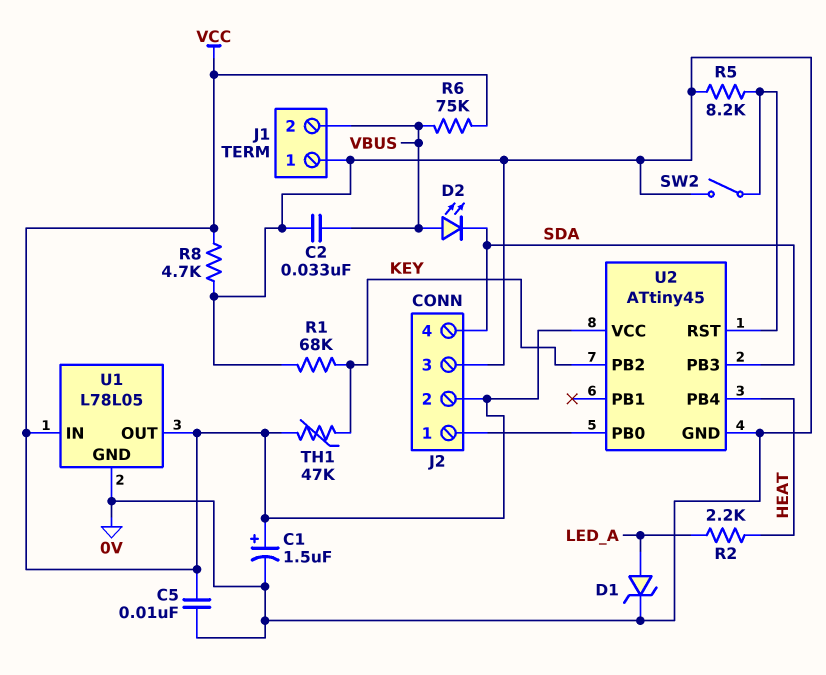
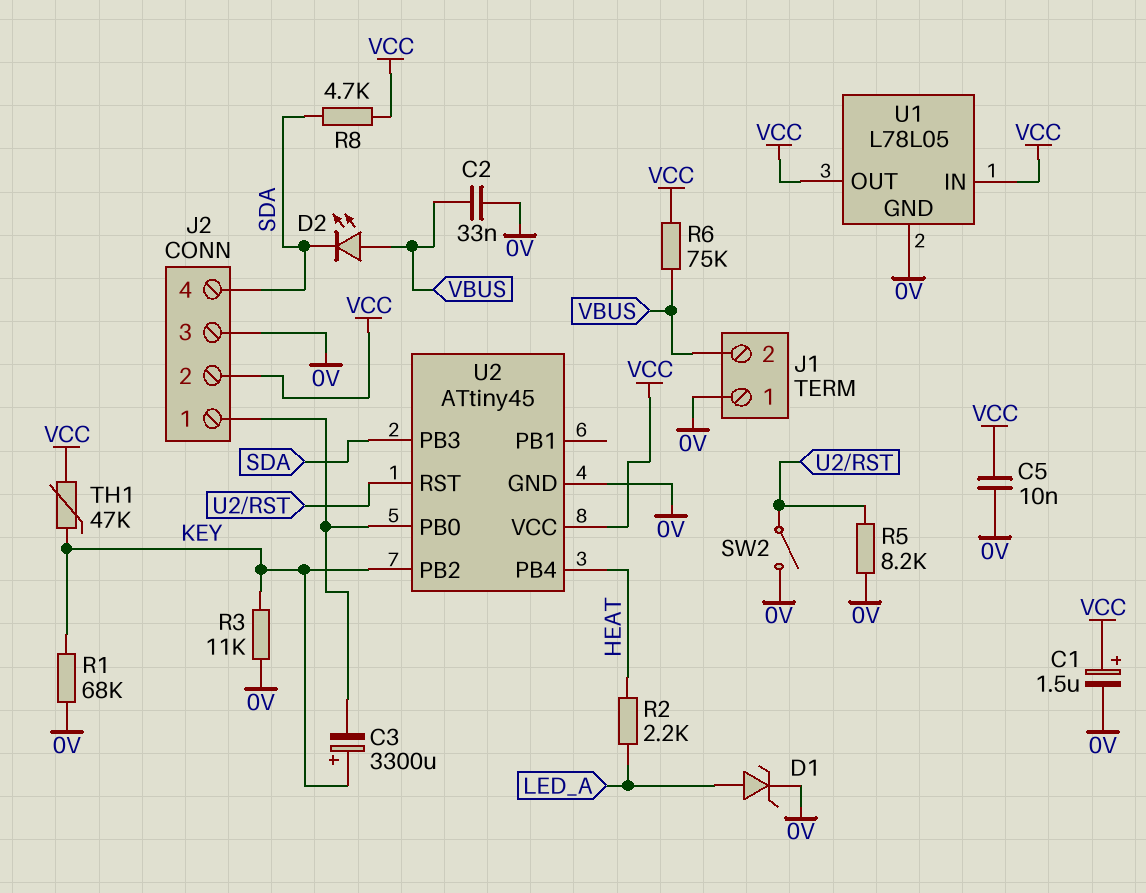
C3: none -> 3300uF (plus KEY, minus J2/1)
R3: none -> 11k (0V, KEY)
R8: 4.7k (0V, VCC) -> 4.7k (SDA, VCC)

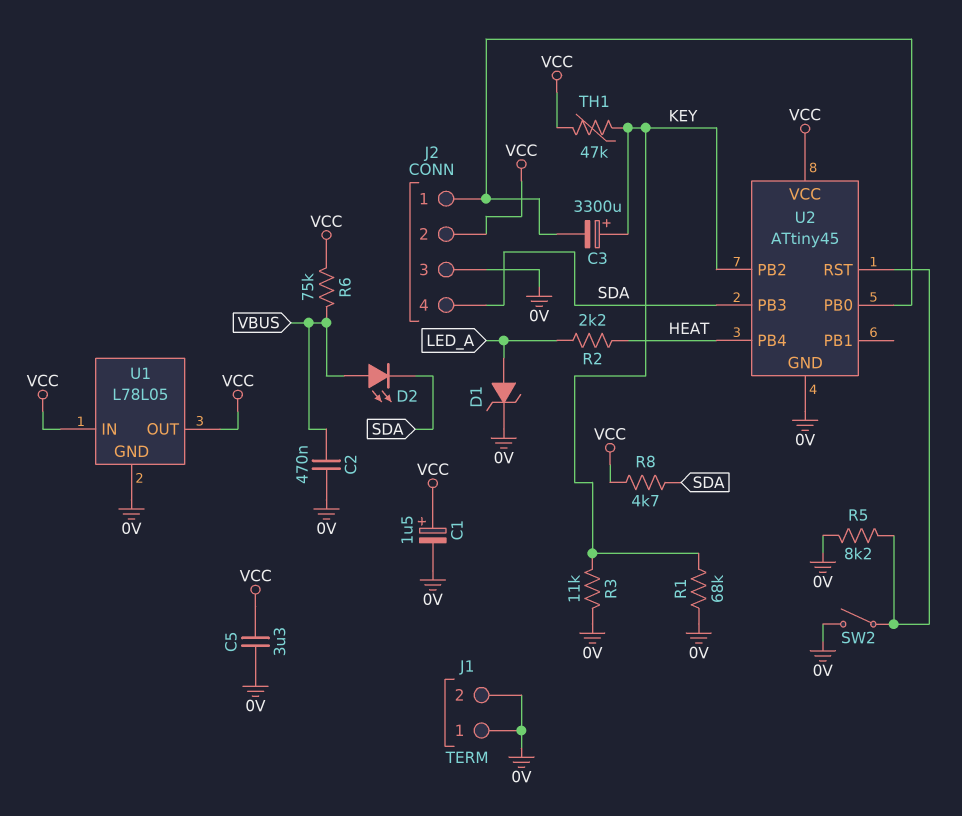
C2: 33nF (0V, VBUS) -> 470nF (0V, VBUS)
C5: 10nF (0V, VCC) -> 3.3uF (0V, VCC)
J1 pin 2: VBUS -> 0V

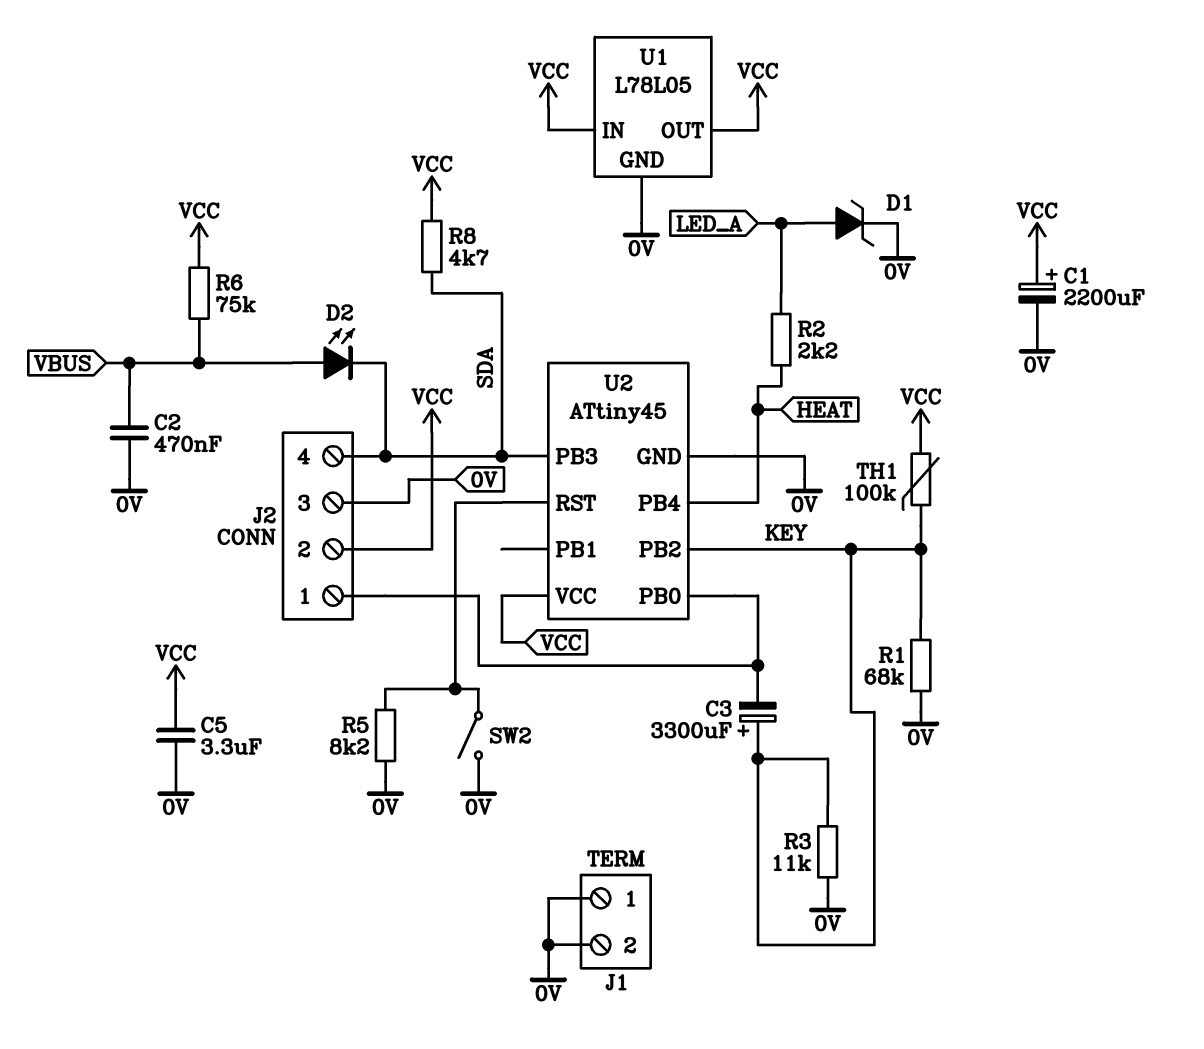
C1: 1.5uF (plus VCC, minus 0V) -> 2200uF (plus VCC, minus 0V)
TH1: 47k (KEY, VCC) -> 100k (KEY, VCC)

